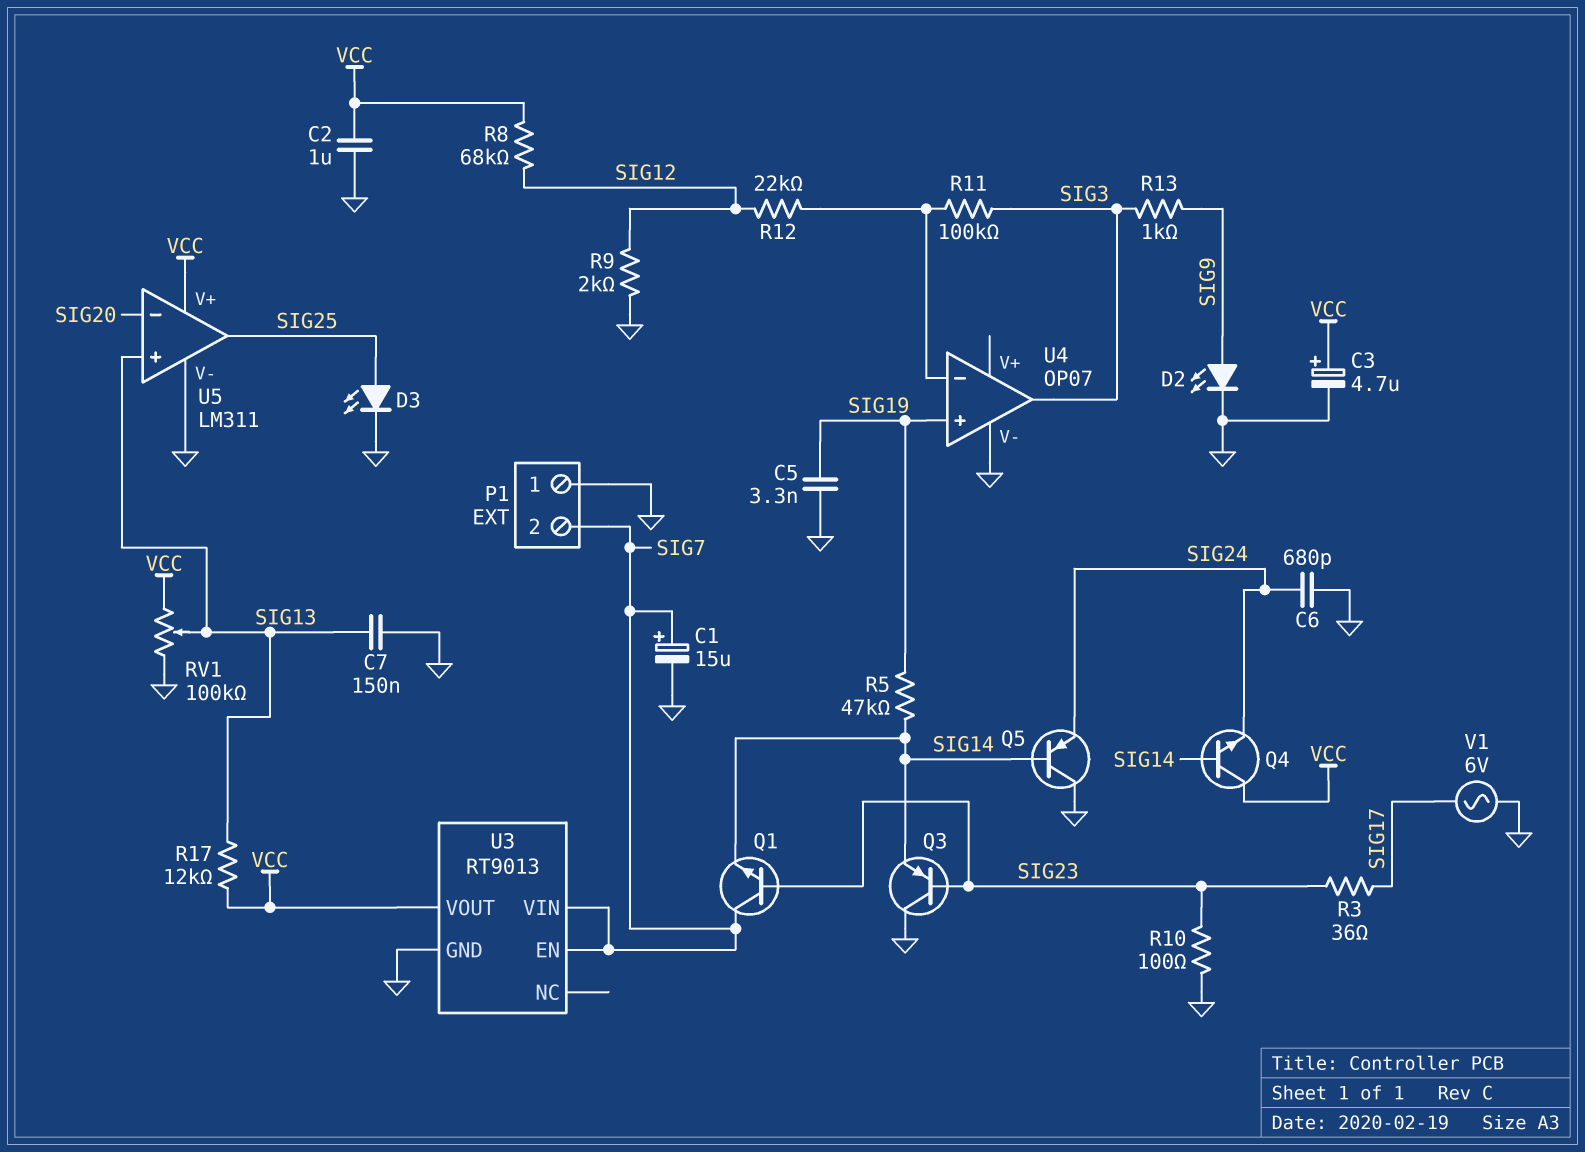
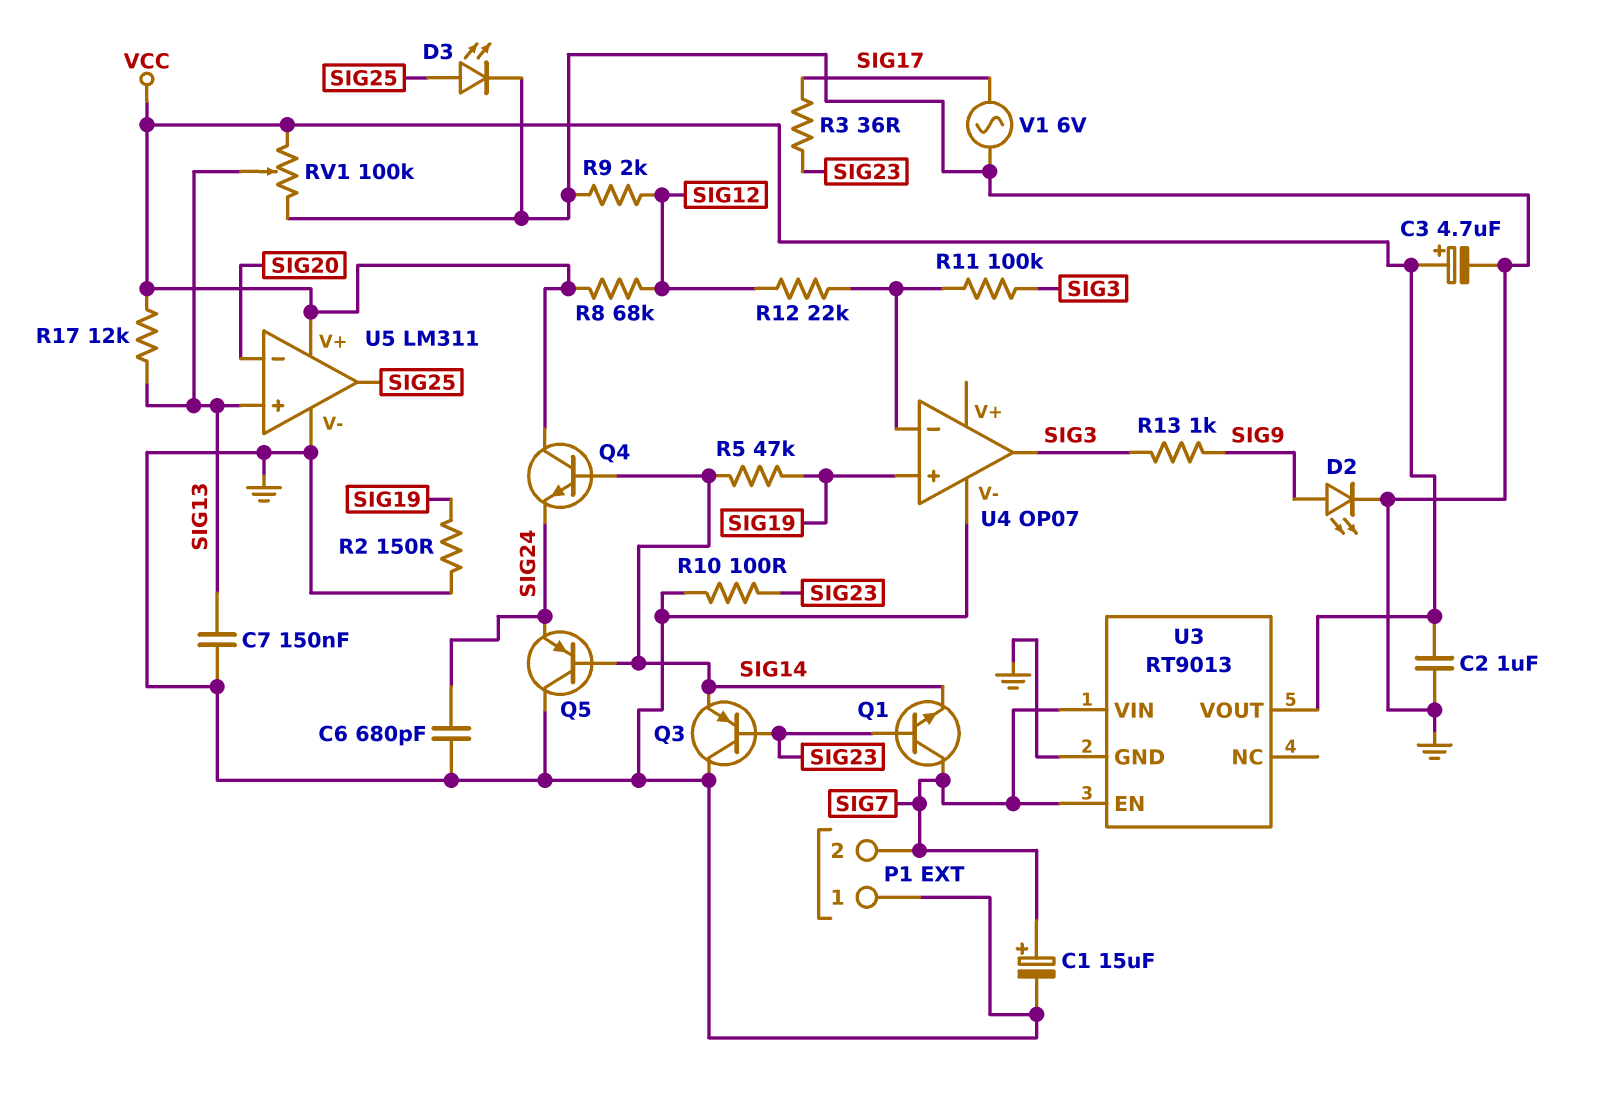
C5: 3.3nF (GND, SIG19) -> none
R2: none -> 150 (GND, SIG19)

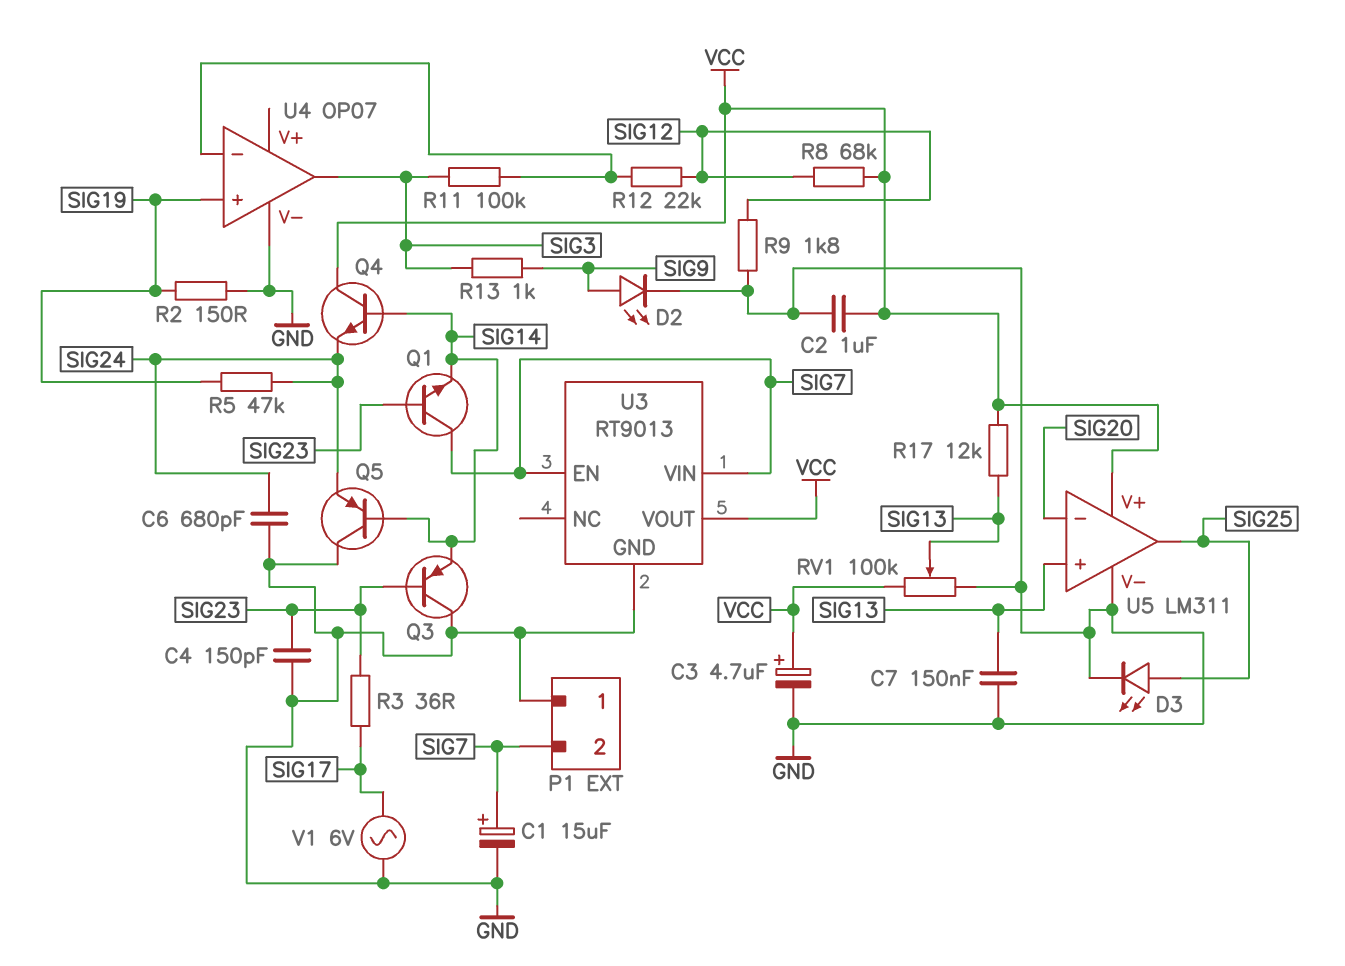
C4: none -> 150pF (GND, SIG23)
R5: 47k (SIG14, SIG19) -> 47k (SIG19, SIG24)
R9: 2k (GND, SIG12) -> 1.8k (GND, SIG12)
R10: 100 (GND, SIG23) -> none

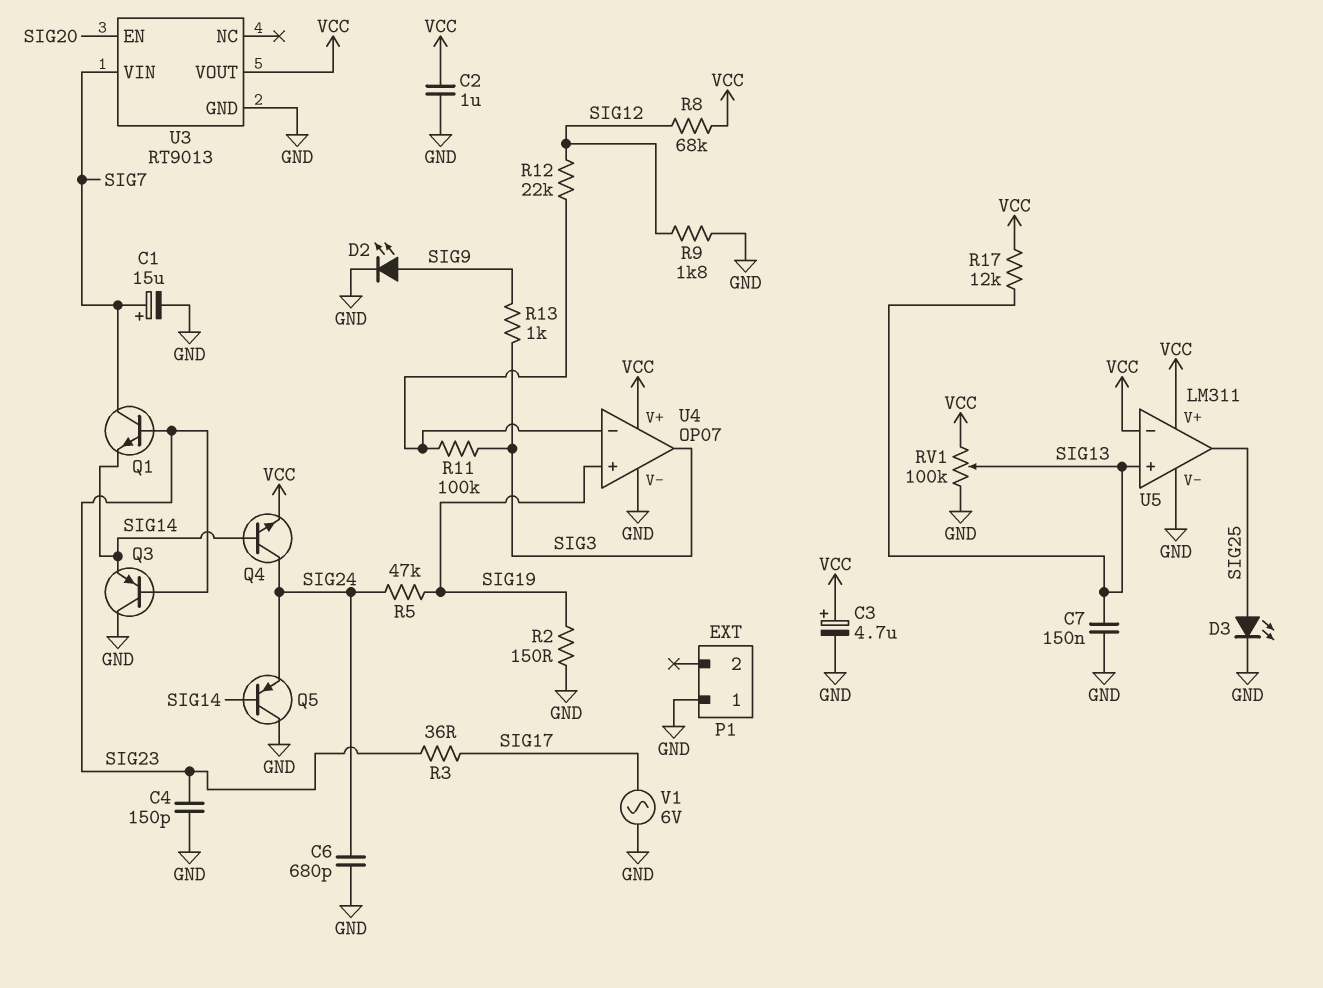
P1 pin 2: SIG7 -> none
Q4: NPN (B SIG14, C VCC, E SIG24) -> NPN (B SIG14, C SIG24, E VCC)
U3 pin EN: SIG7 -> SIG20
U4 pin V+: none -> VCC
U5 pin in-: SIG20 -> VCC

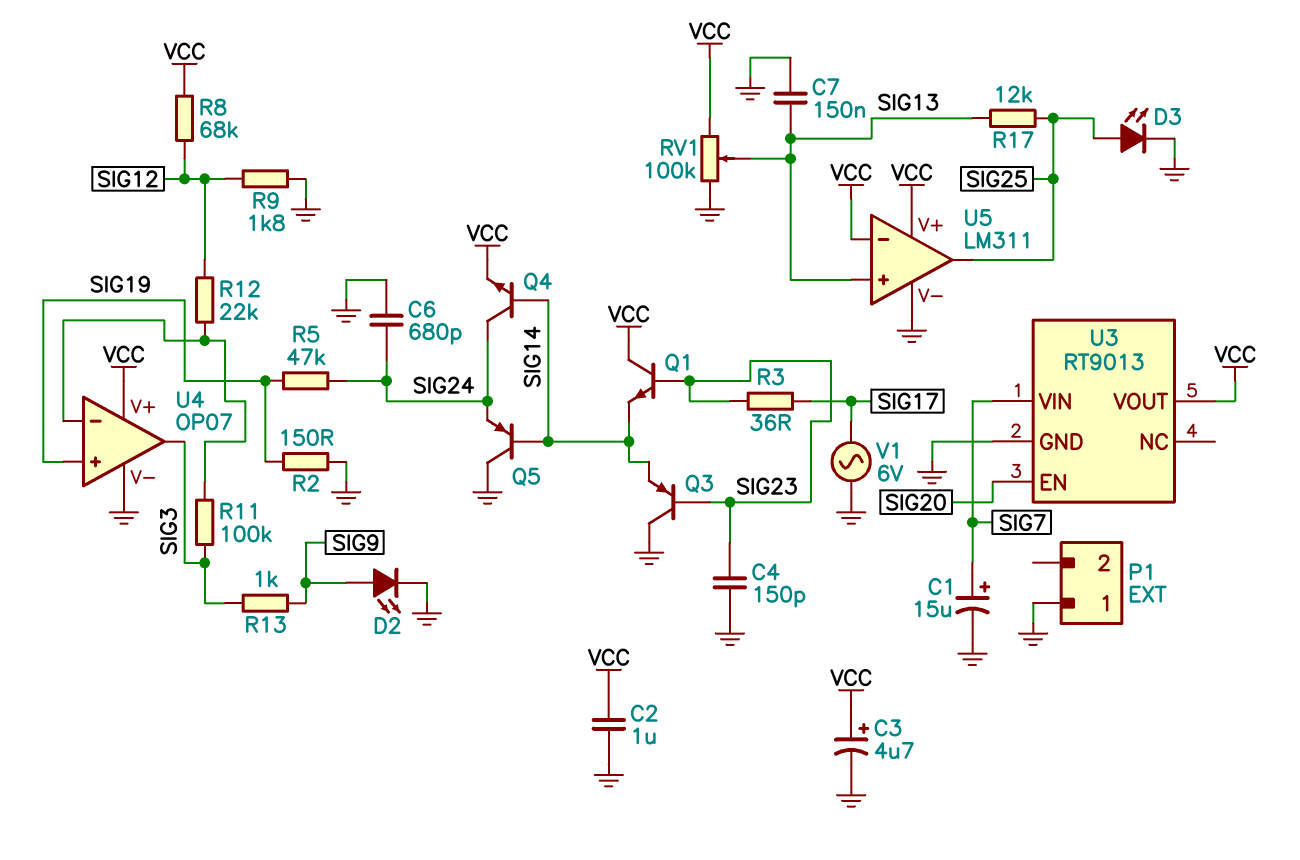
Q1: NPN (B SIG23, C SIG7, E SIG14) -> NPN (B SIG23, C VCC, E SIG14)
R17: 12k (SIG13, VCC) -> 12k (SIG13, SIG25)

